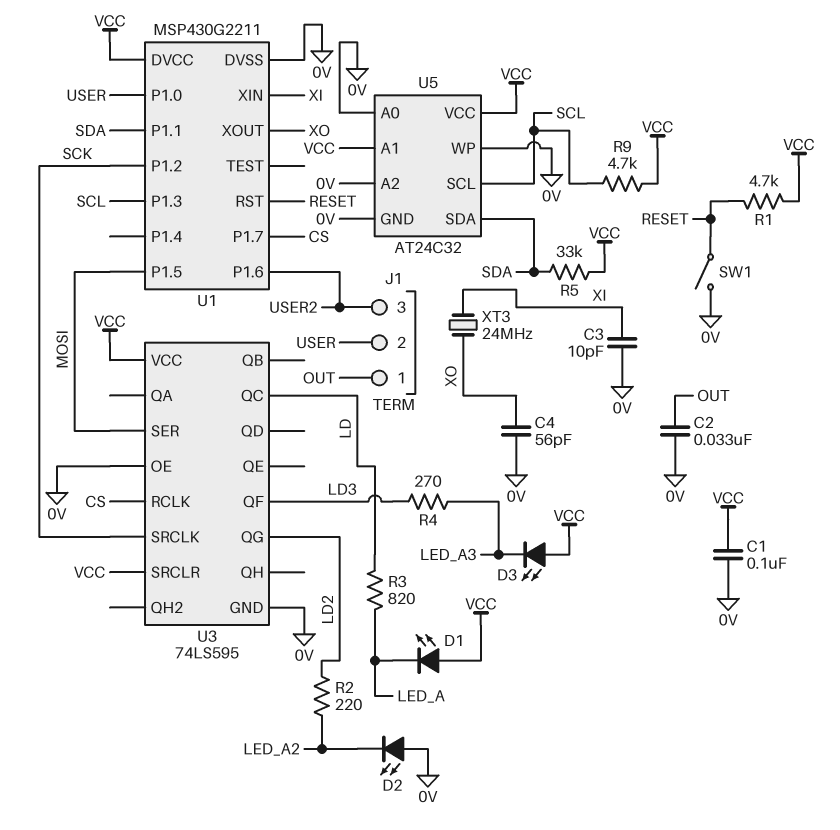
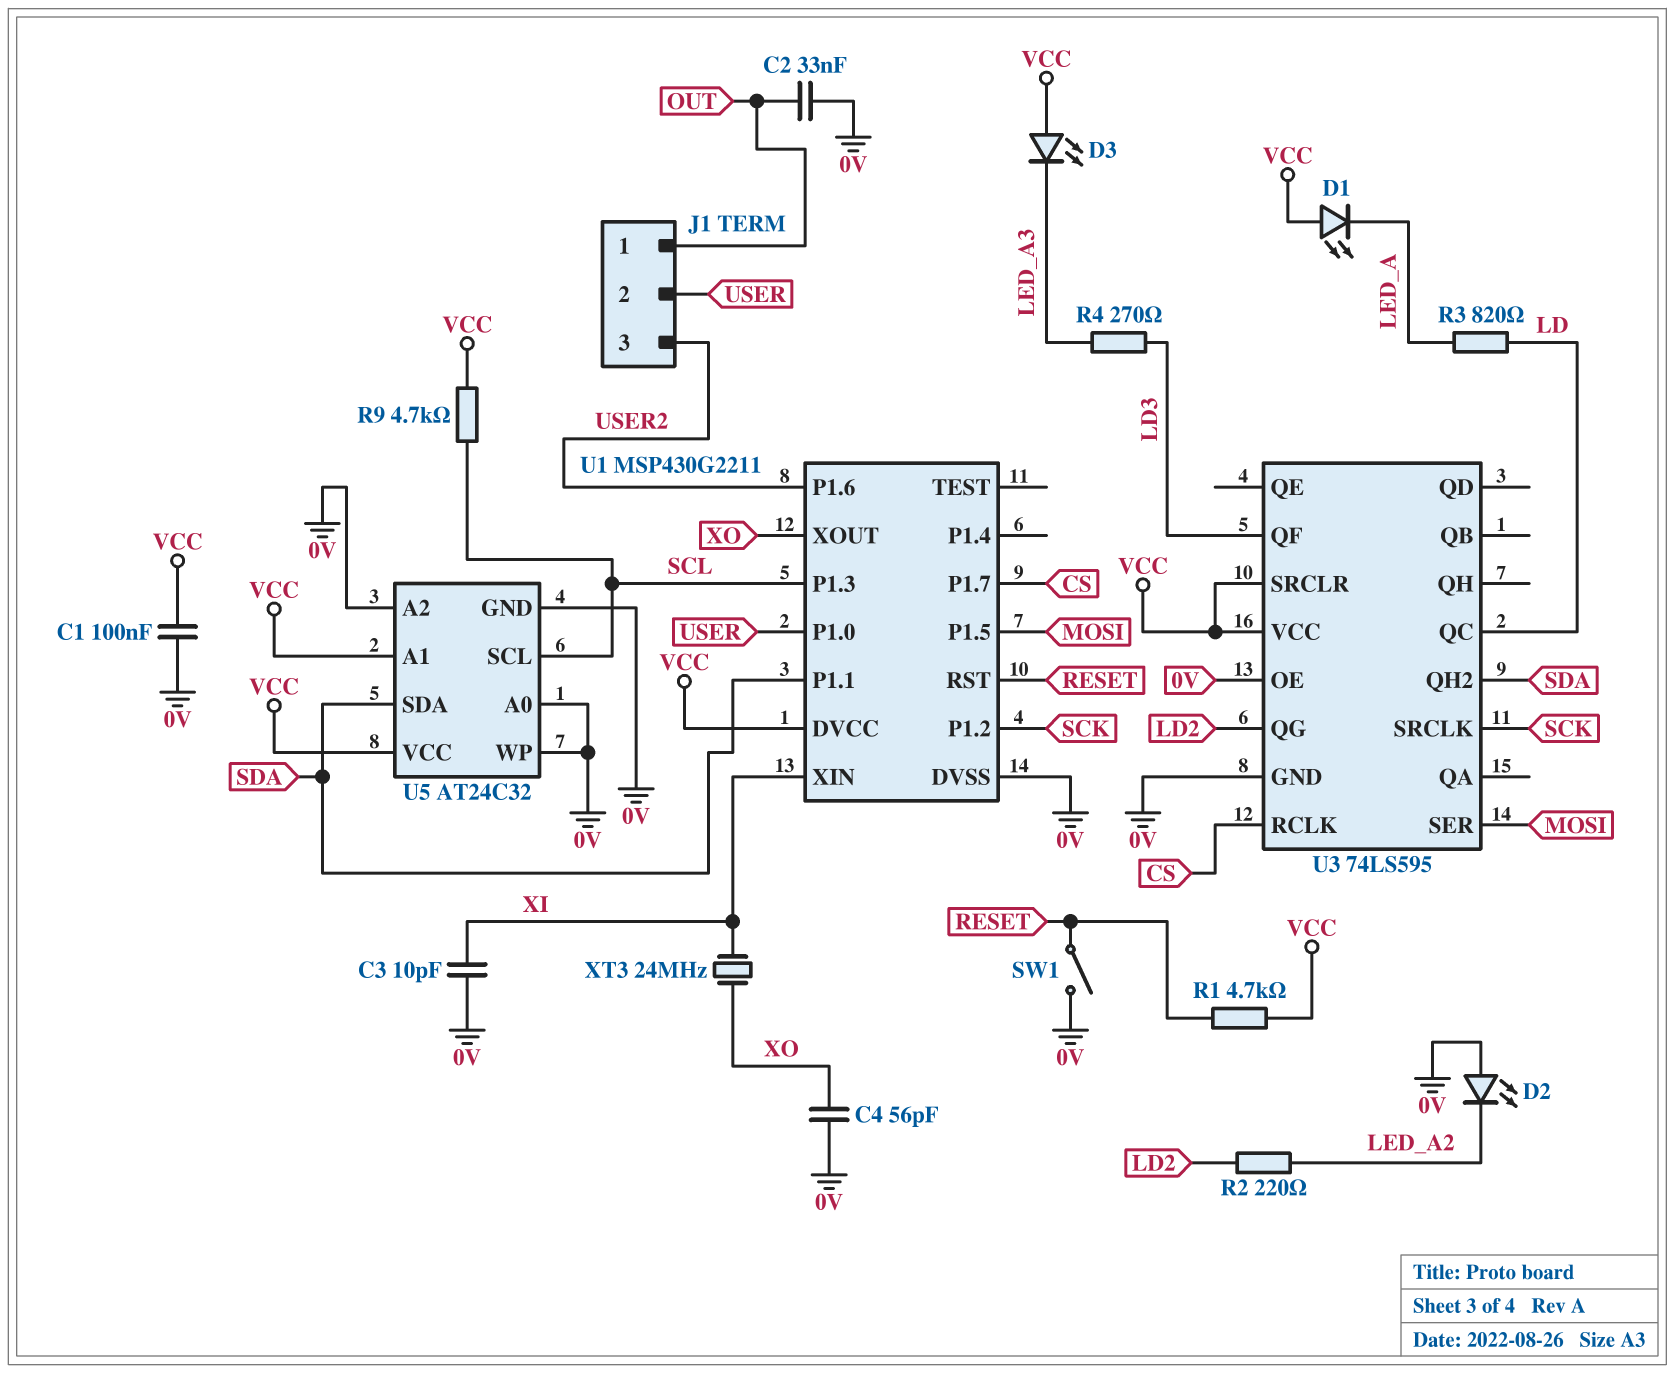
R5: 33k (SDA, VCC) -> none
U3 pin QH2: none -> SDA

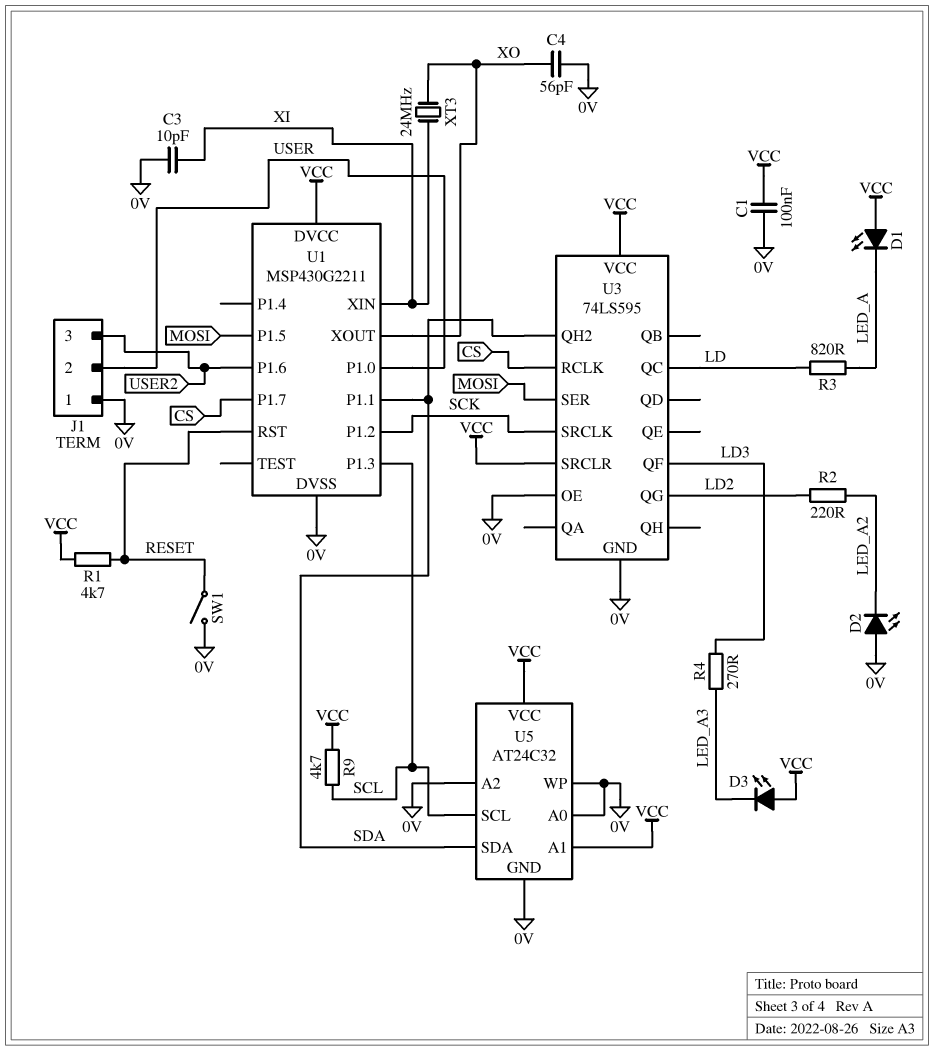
C2: 33nF (0V, OUT) -> none
J1 pin 1: OUT -> 0V

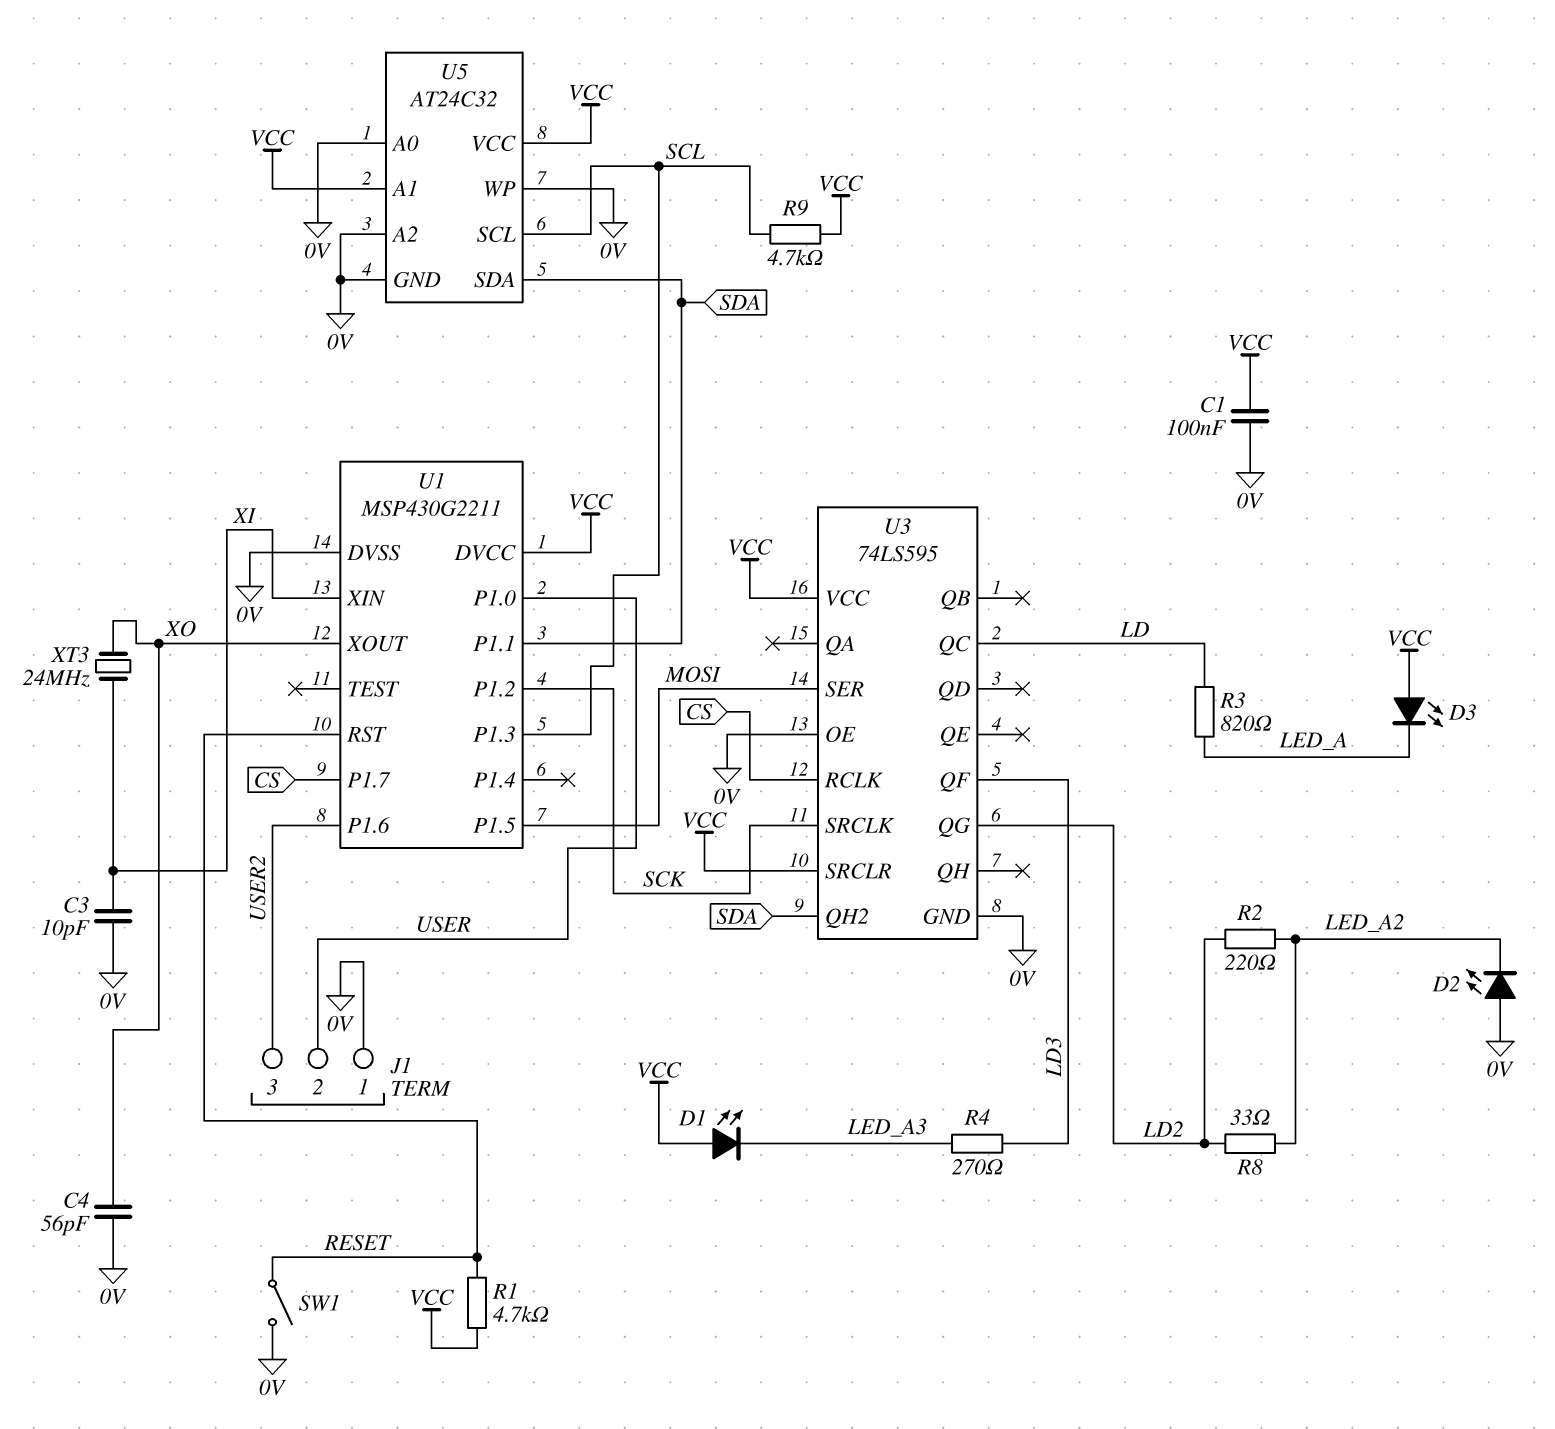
D1: LED (A VCC, K LED_A) -> LED (A VCC, K LED_A3)
D3: LED (A VCC, K LED_A3) -> LED (A VCC, K LED_A)
R8: none -> 33 (LD2, LED_A2)

